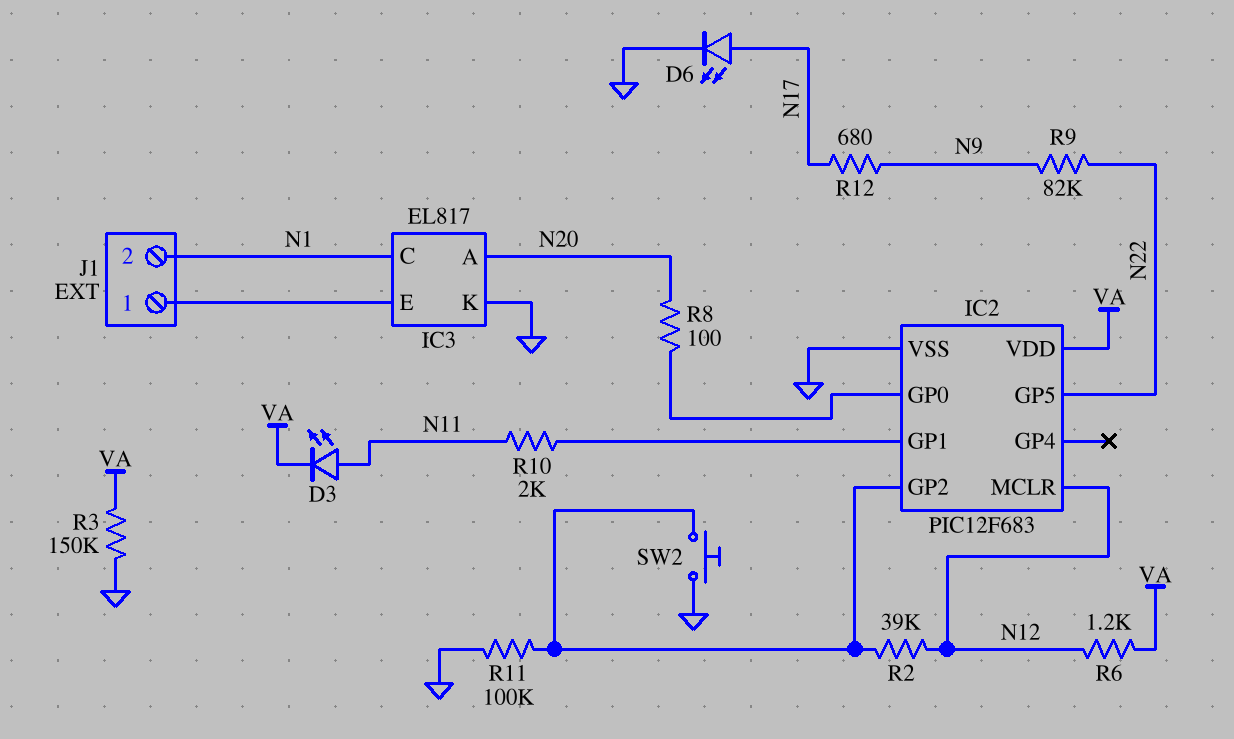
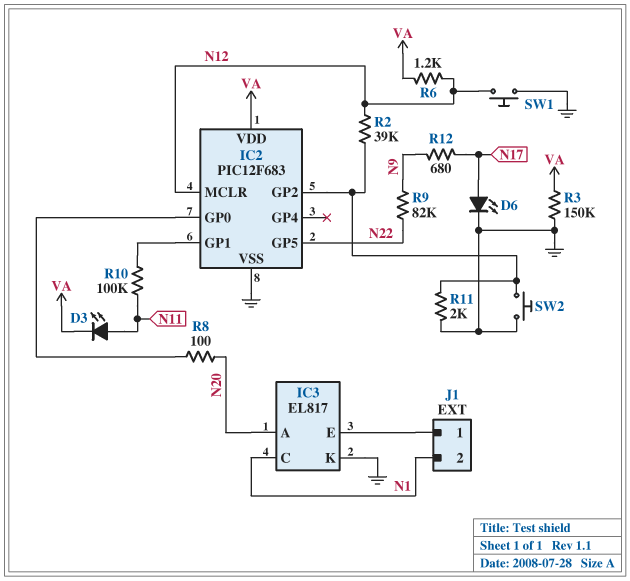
R10: 2k (IC2/GP1, N11) -> 100k (IC2/GP1, N11)
R11: 100k (GND, IC2/GP2) -> 2k (GND, IC2/GP2)
SW1: none -> button (GND, N12)

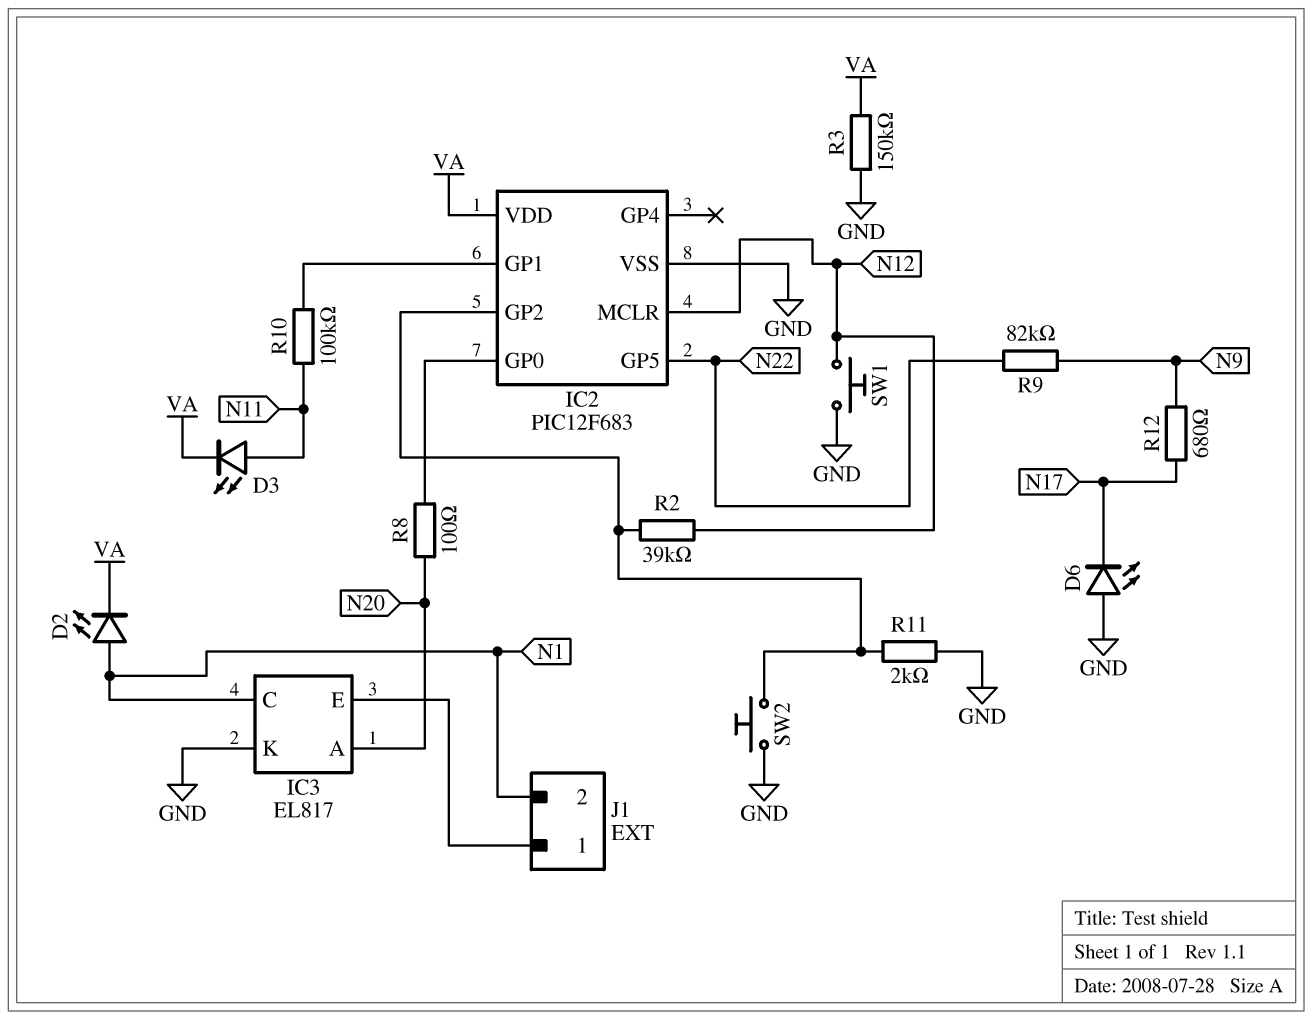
D2: none -> LED (A N1, K VA)
D6: LED (A N17, K GND) -> LED (A GND, K N17)
R6: 1.2k (N12, VA) -> none

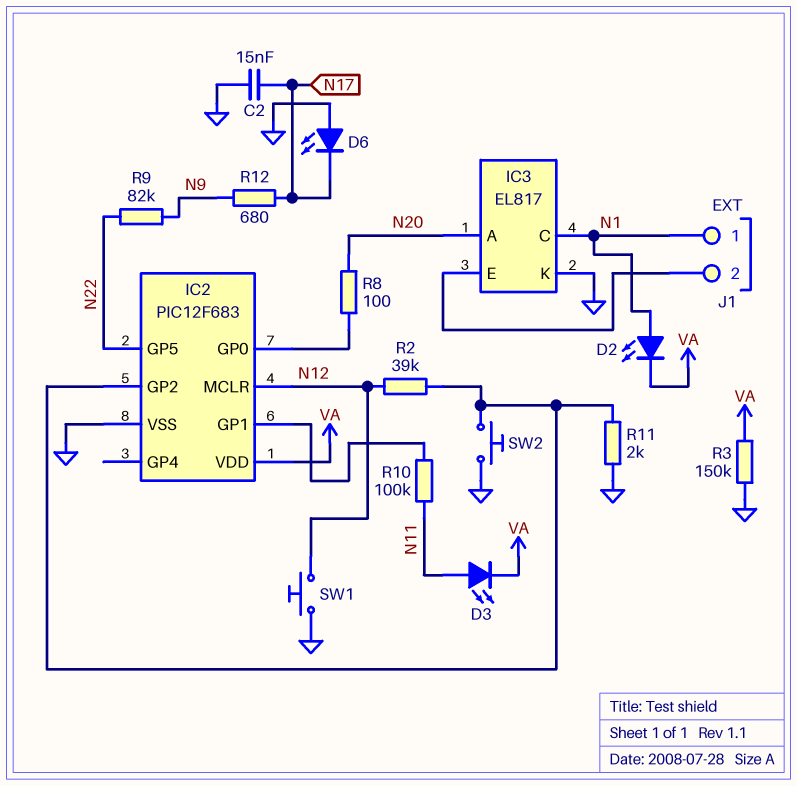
C2: none -> 15nF (GND, N17)
J1 pin 1: IC3/E -> N1
J1 pin 2: N1 -> IC3/E

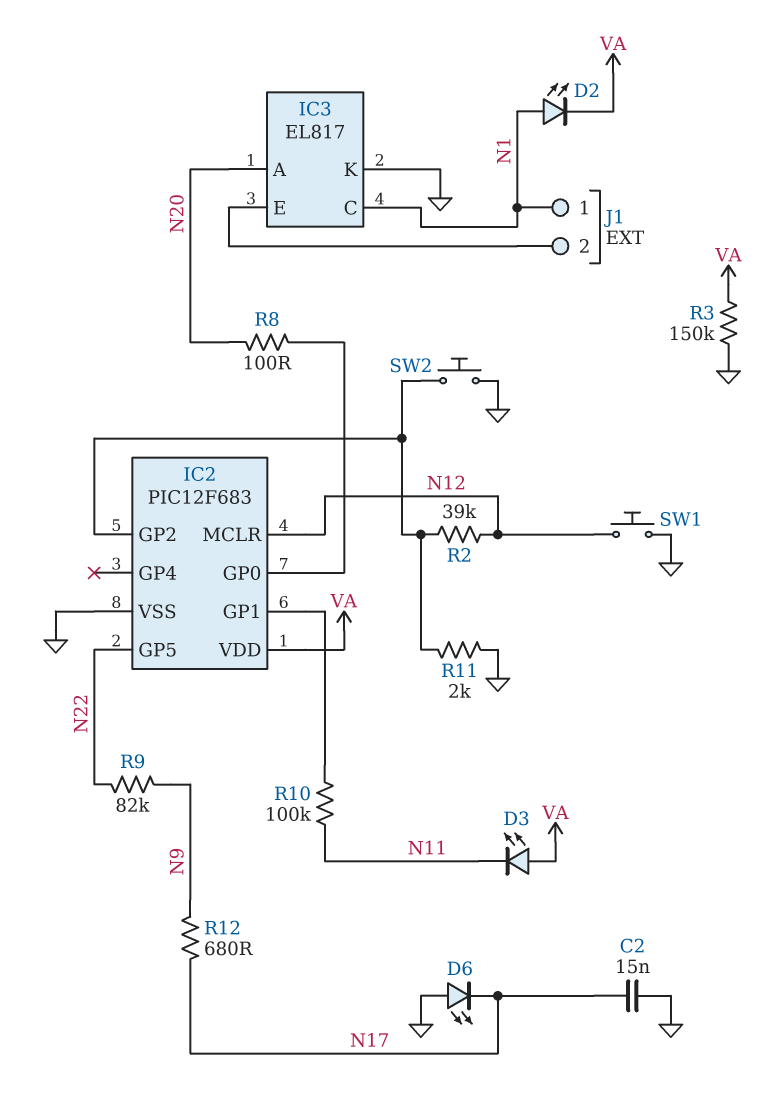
D3: LED (A N11, K VA) -> LED (A VA, K N11)

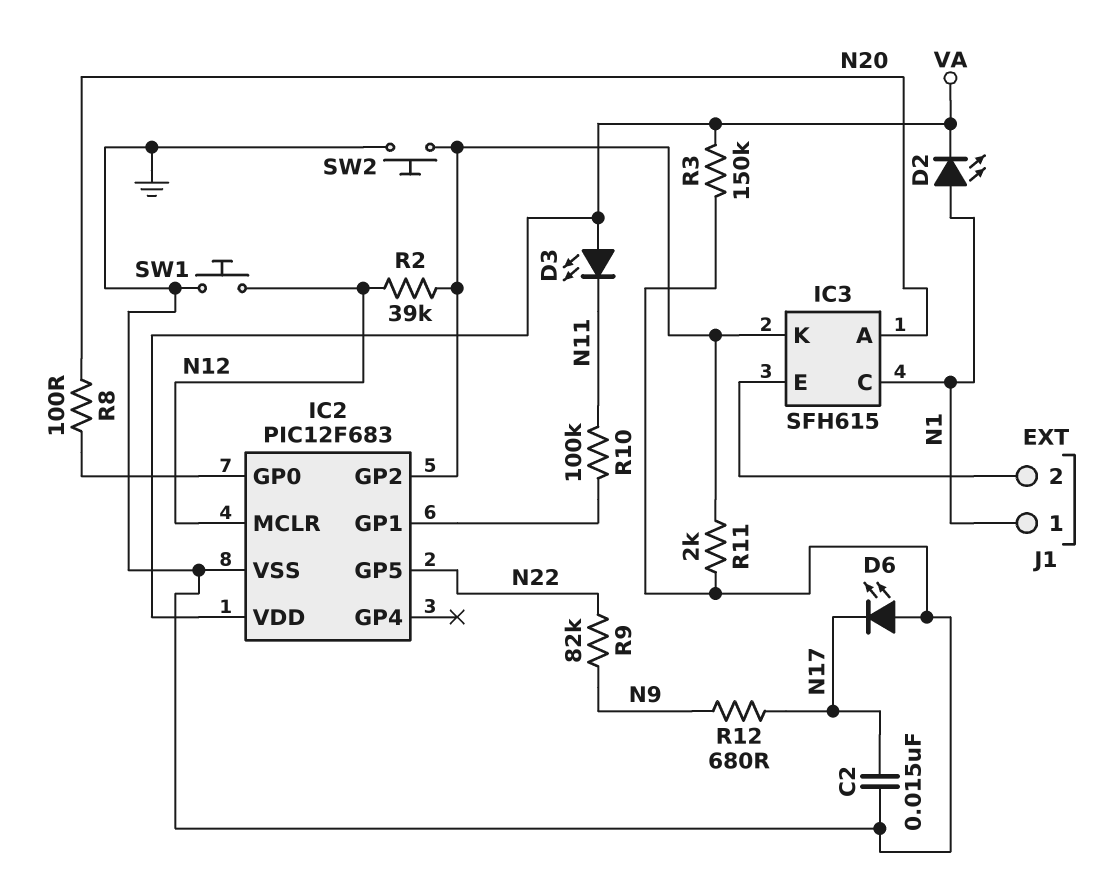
IC3: EL817 -> SFH615
IC3 pin K: GND -> IC2/GP2

